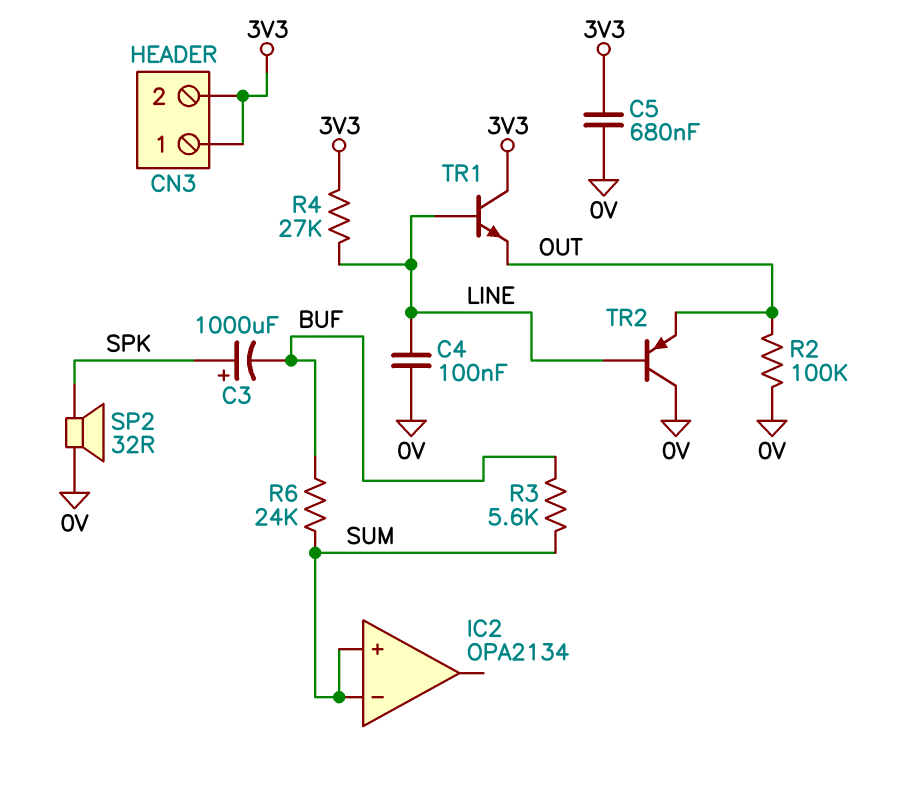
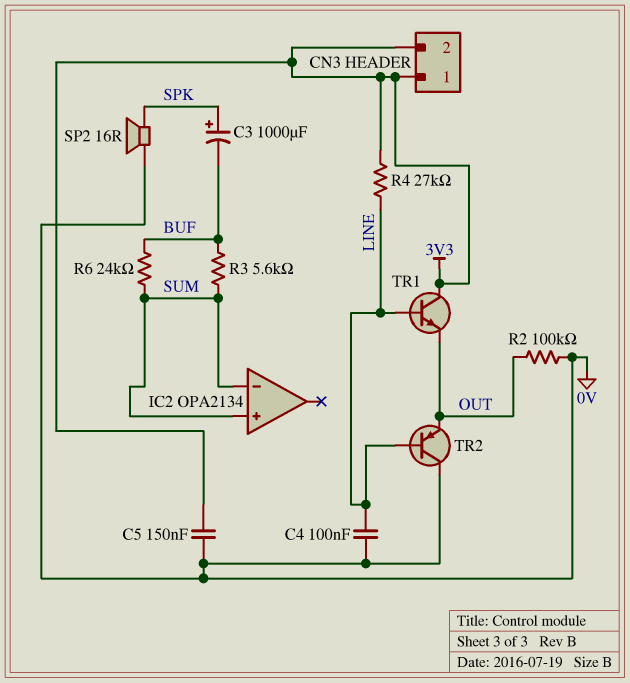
C5: 680nF (0V, 3V3) -> 150nF (0V, 3V3)
SP2: speaker 32R (0V, SPK) -> speaker 16R (0V, SPK)

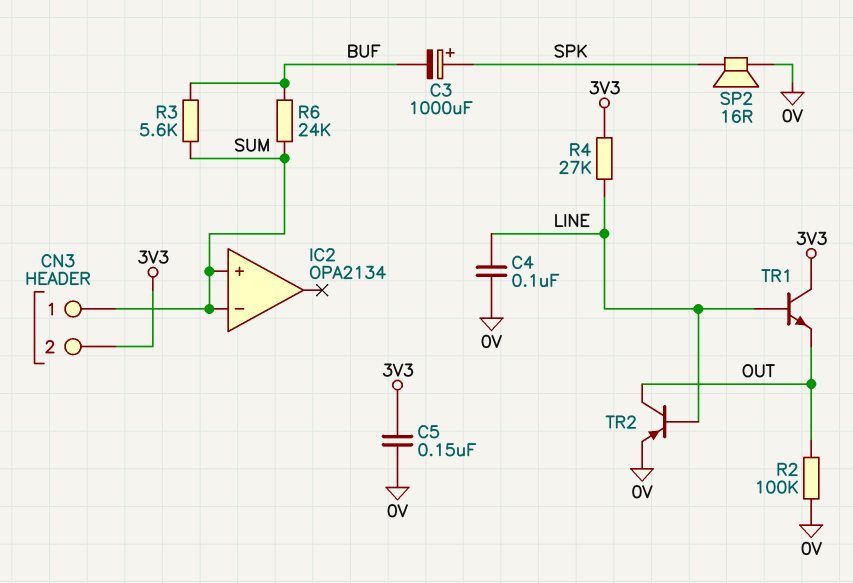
CN3 pin 1: 3V3 -> SUM
TR2: PNP (B LINE, C 0V, E OUT) -> PNP (B LINE, C OUT, E 0V)

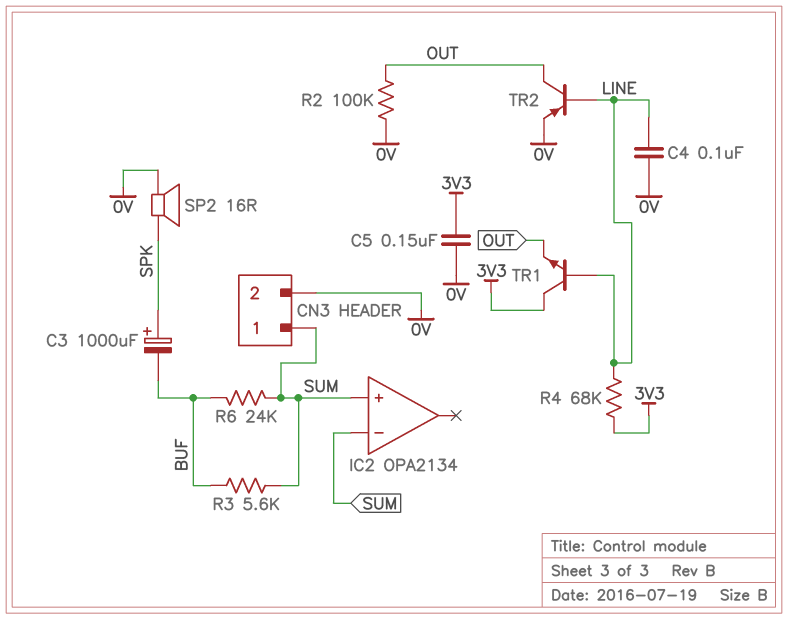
CN3 pin 2: 3V3 -> 0V
R4: 27k (3V3, LINE) -> 68k (3V3, LINE)

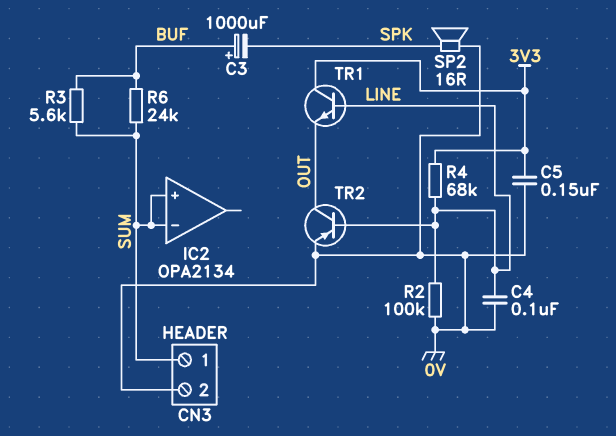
C3: 1000uF (plus SPK, minus BUF) -> 1000uF (plus BUF, minus SPK)
R2: 100k (0V, OUT) -> 100k (0V, LINE)

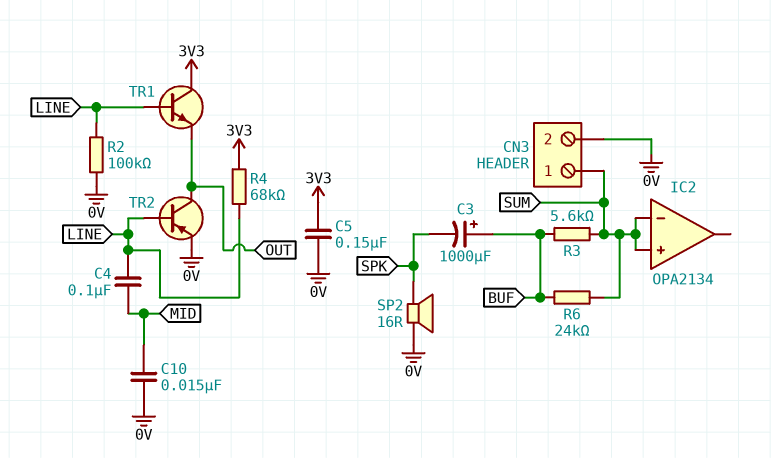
C4: 100nF (0V, LINE) -> 100nF (LINE, MID)
C10: none -> 15nF (0V, MID)

